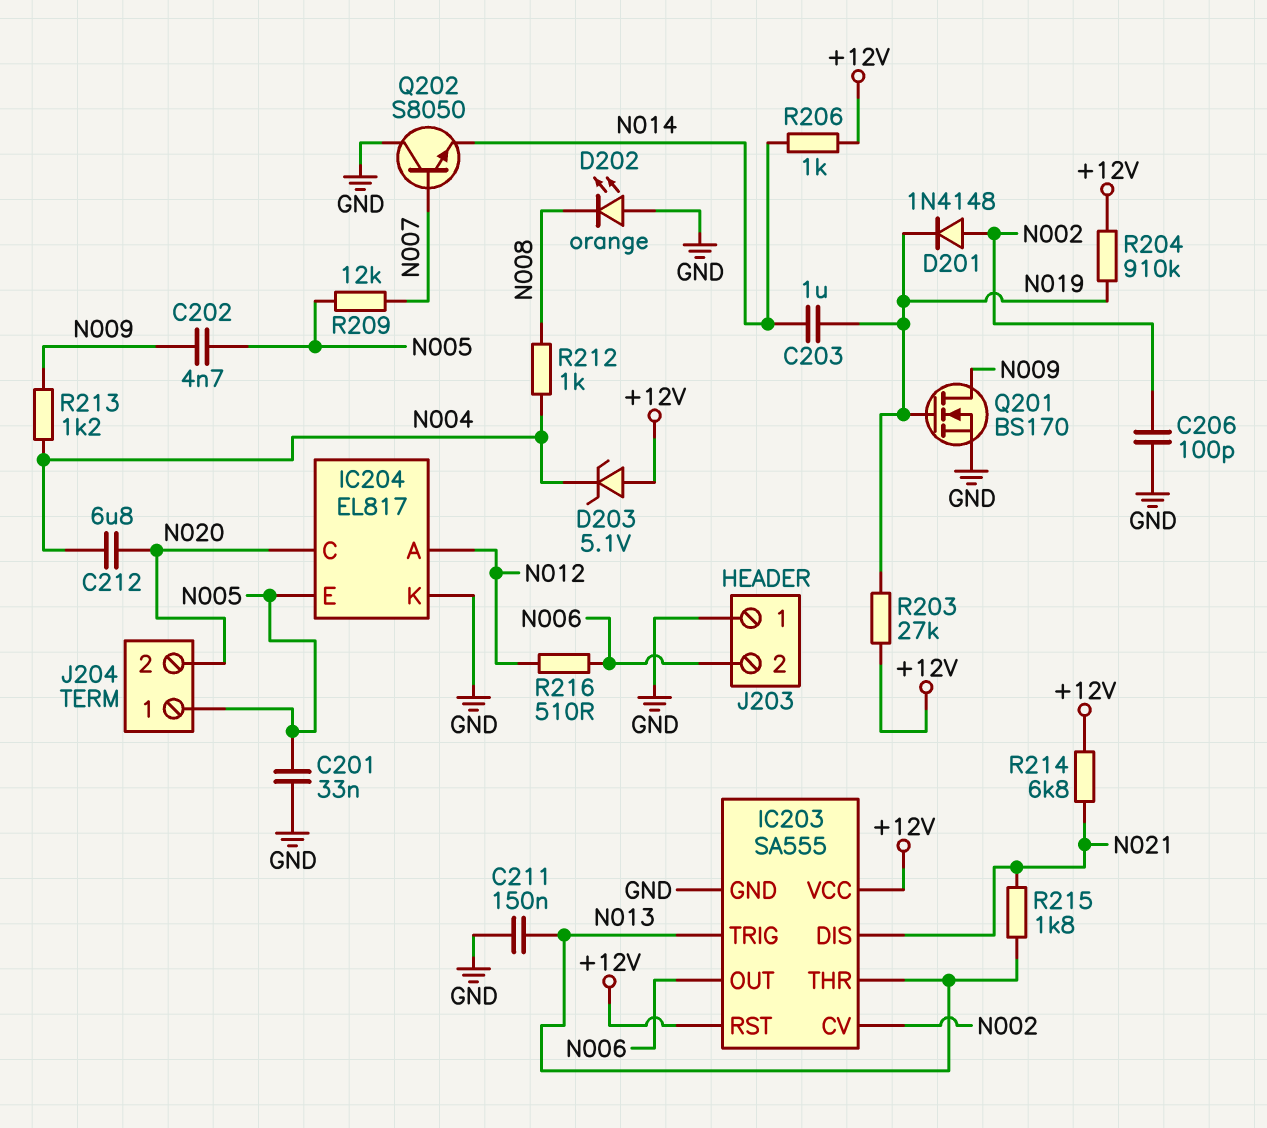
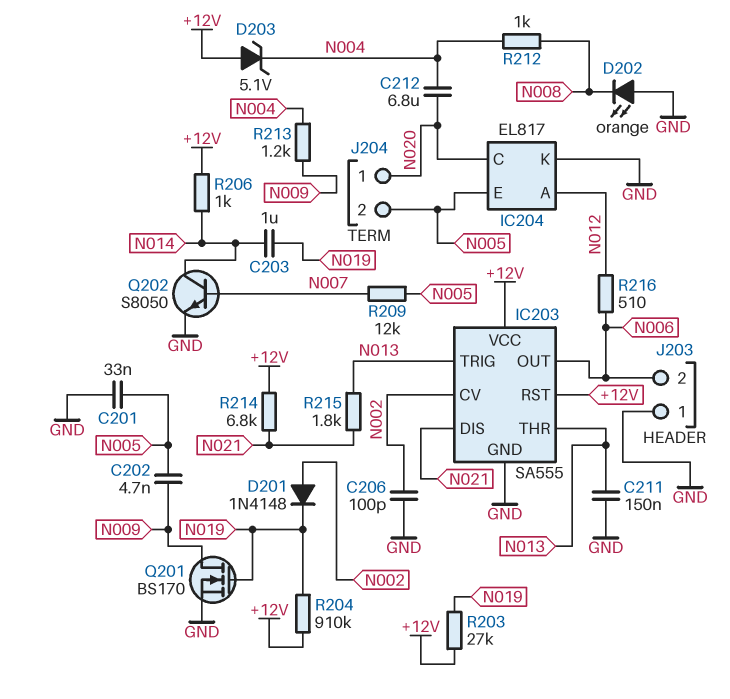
J204 pin 1: N005 -> N020
J204 pin 2: N020 -> N005
Q202: NPN S8050 (B N007, C GND, E N014) -> NPN S8050 (B N007, C N014, E GND)

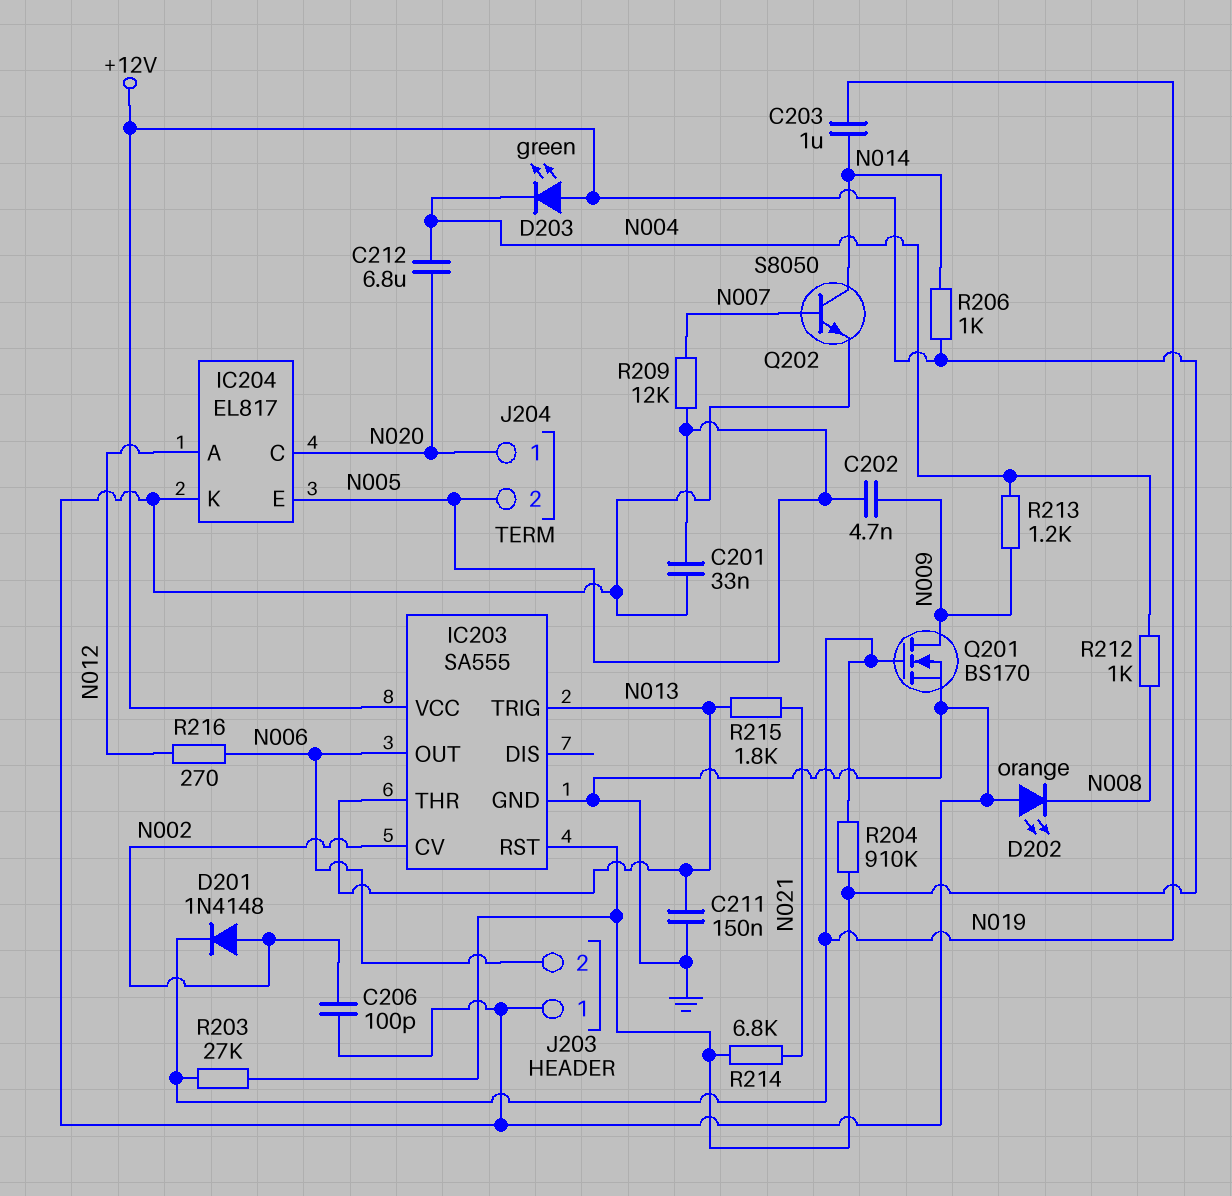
D203: zener 5.1V (A +12V, K N004) -> LED green (A +12V, K N004)
IC203 pin DIS: N021 -> none
R216: 510 (N006, N012) -> 270 (N006, N012)

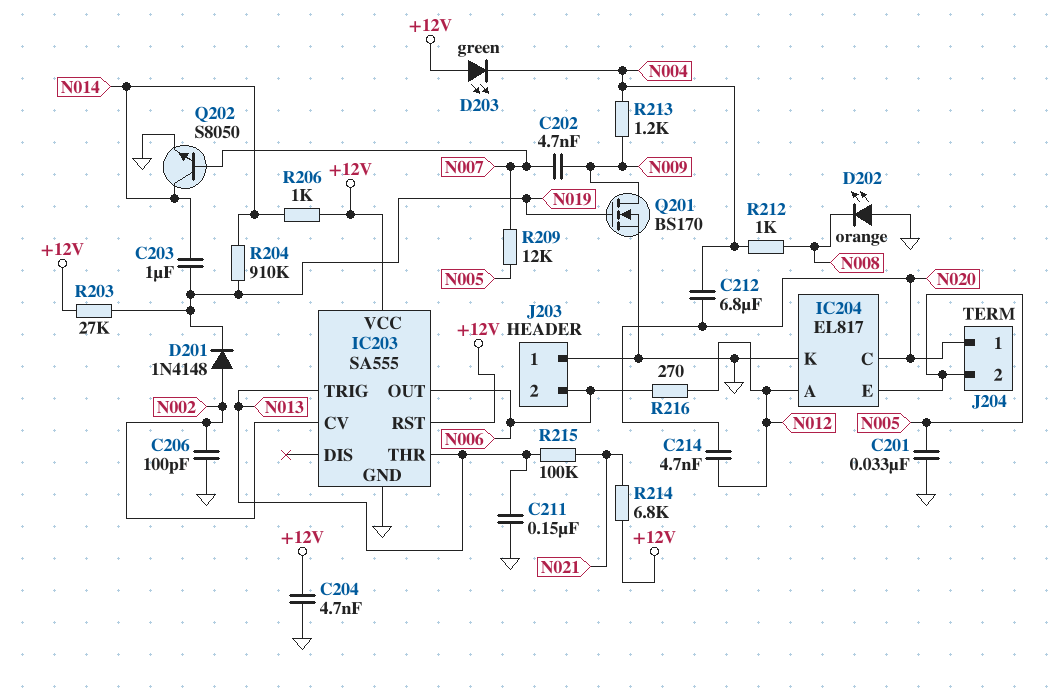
C202: 4.7nF (N005, N009) -> 4.7nF (N007, N009)
C204: none -> 4.7nF (+12V, GND)
C214: none -> 4.7nF (N012, N020)
R204: 910k (+12V, N019) -> 910k (N014, N019)
R215: 1.8k (N013, N021) -> 100k (N013, N021)

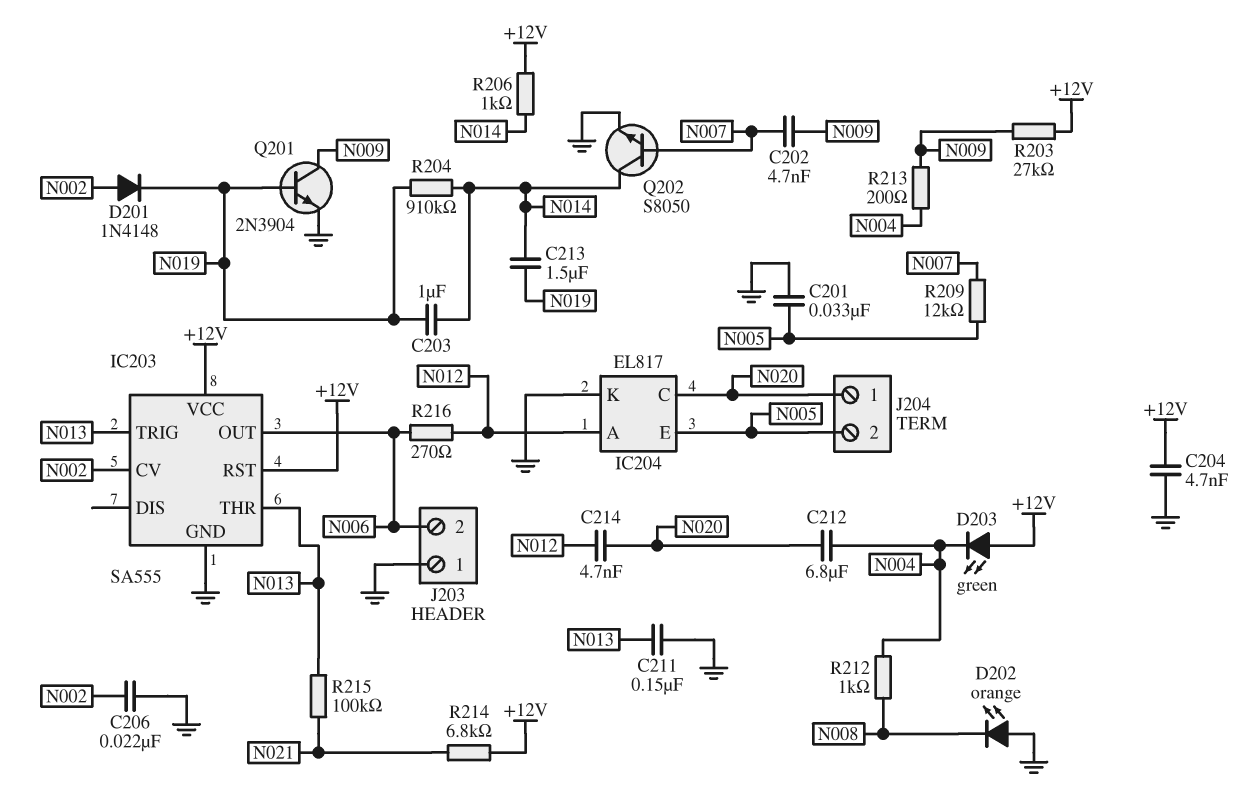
C206: 100pF (GND, N002) -> 22nF (GND, N002)
C213: none -> 1.5uF (N014, N019)
Q201: NMOS BS170 (G N019, D N009, S GND) -> NPN 2N3904 (B N019, C N009, E GND)
R203: 27k (+12V, N019) -> 27k (+12V, N009)
R213: 1.2k (N004, N009) -> 200 (N004, N009)

